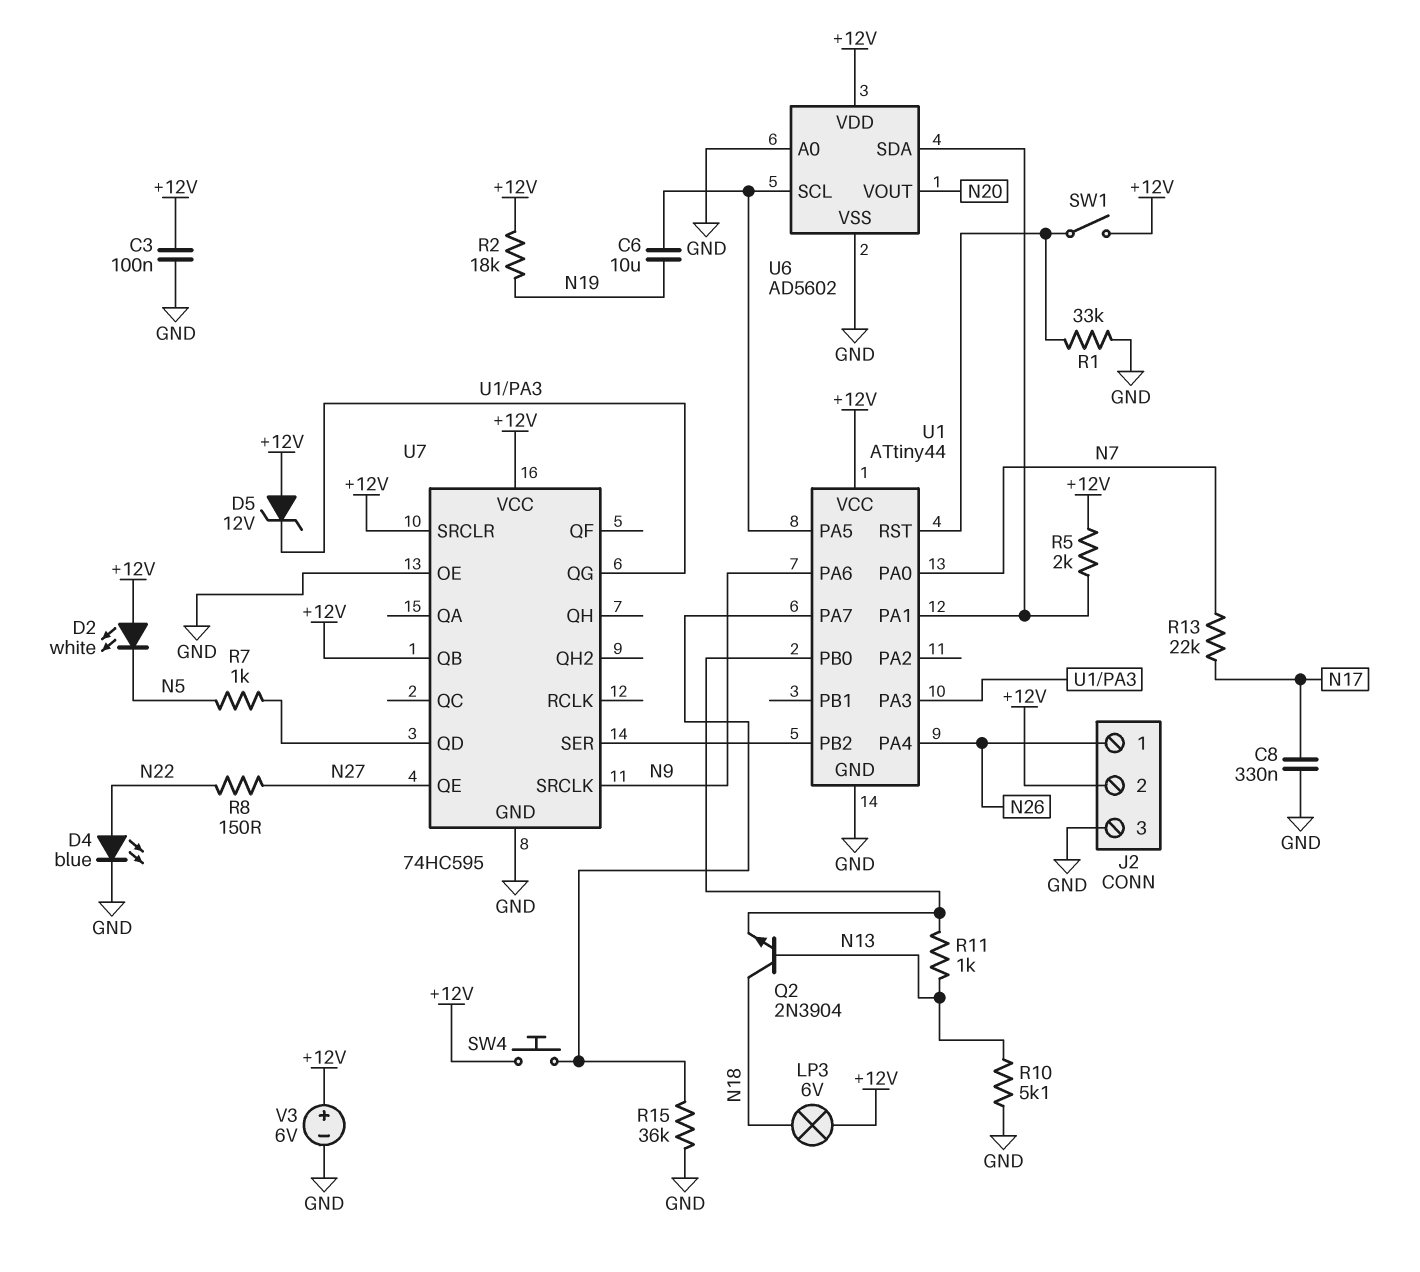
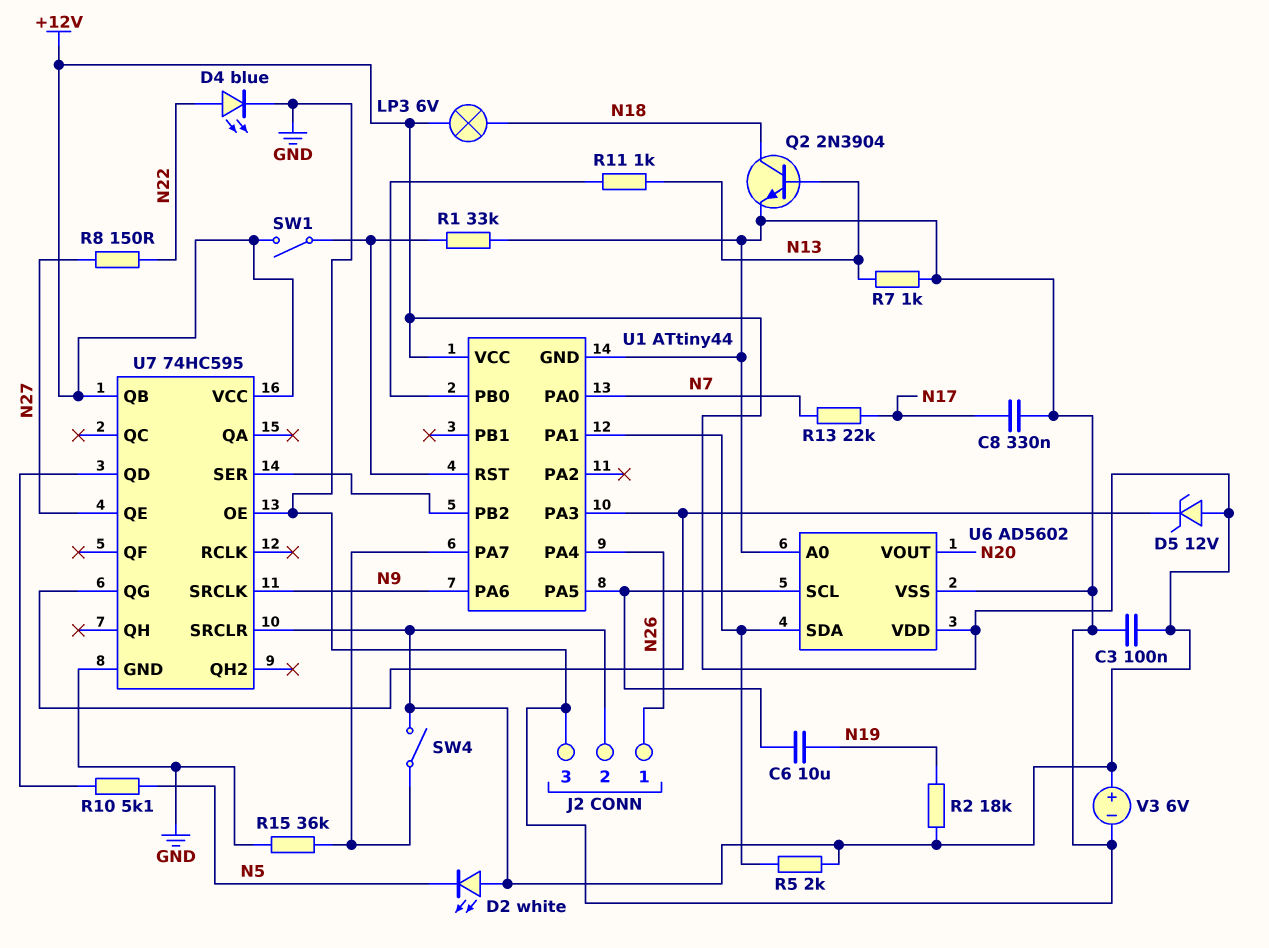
Q2: NPN 2N3904 (B N13, C N18, E U1/PB0) -> NPN 2N3904 (B N13, C N18, E GND)
R7: 1k (N5, U7/QD) -> 1k (GND, N13)
R10: 5.1k (GND, N13) -> 5.1k (N5, U7/QD)
SW4: button (+12V, U1/PA7) -> switch (+12V, U1/PA7)

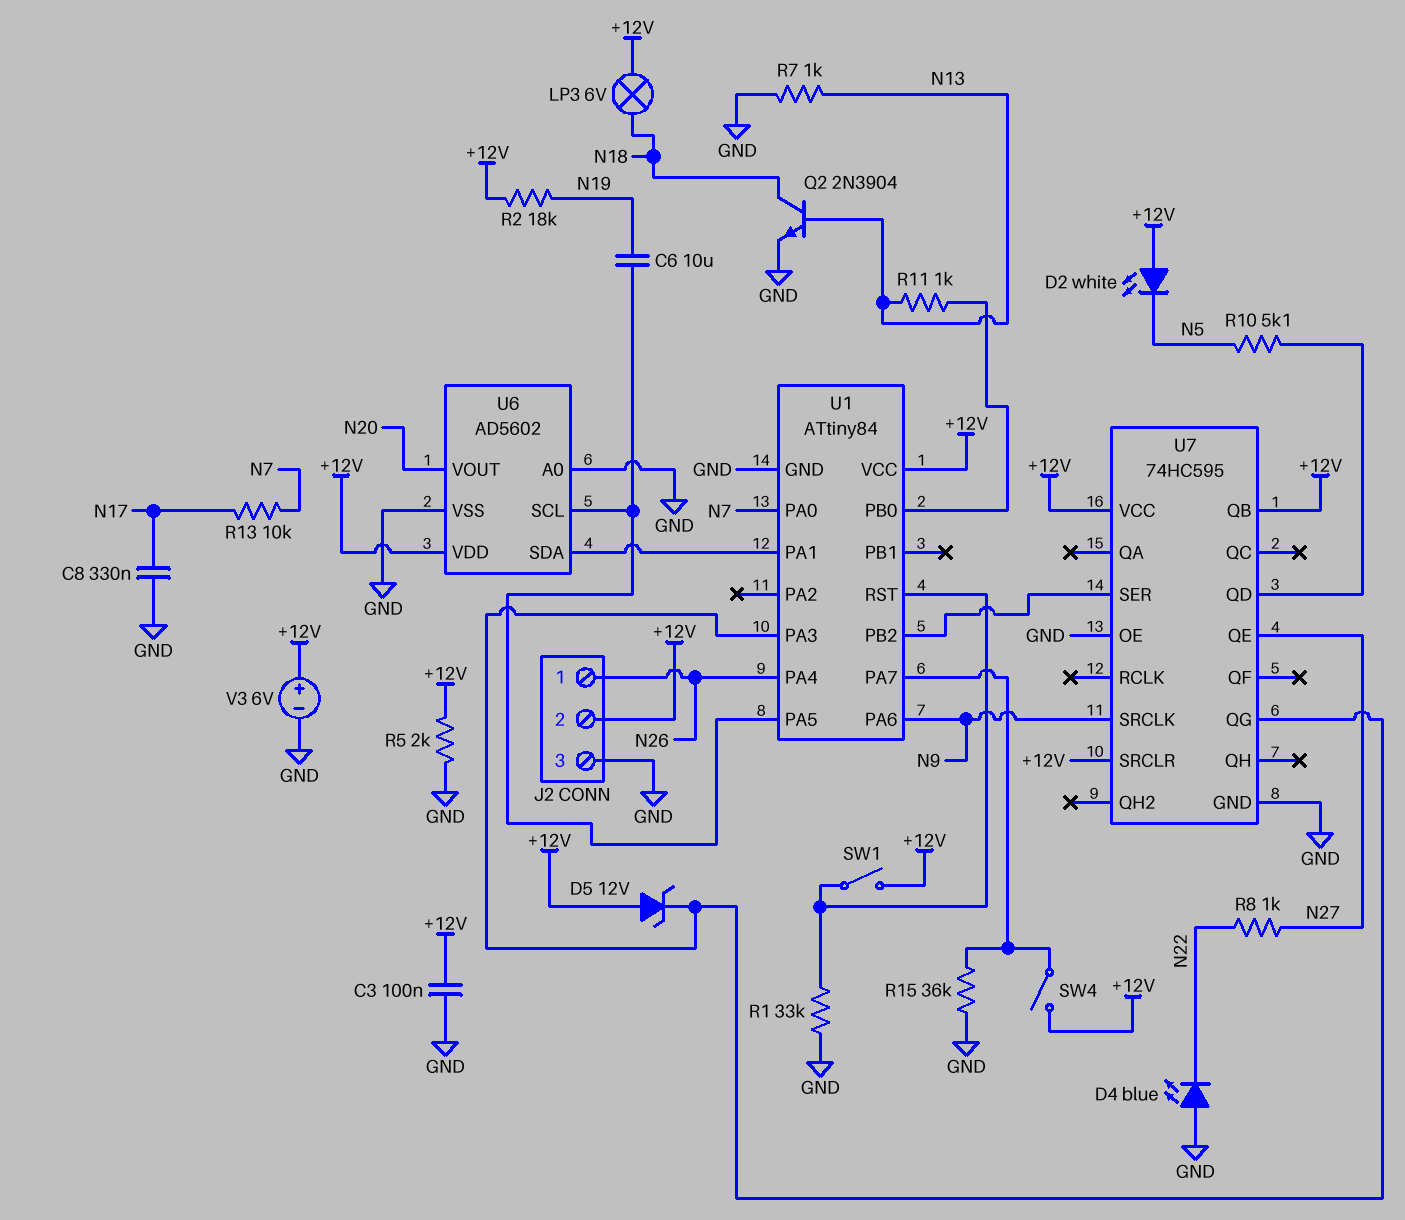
D4: LED blue (A N22, K GND) -> LED blue (A GND, K N22)
R5: 2k (+12V, U1/PA1) -> 2k (+12V, GND)
R8: 150 (N22, N27) -> 1k (N22, N27)
R13: 22k (N7, N17) -> 10k (N7, N17)
U1: ATtiny44 -> ATtiny84

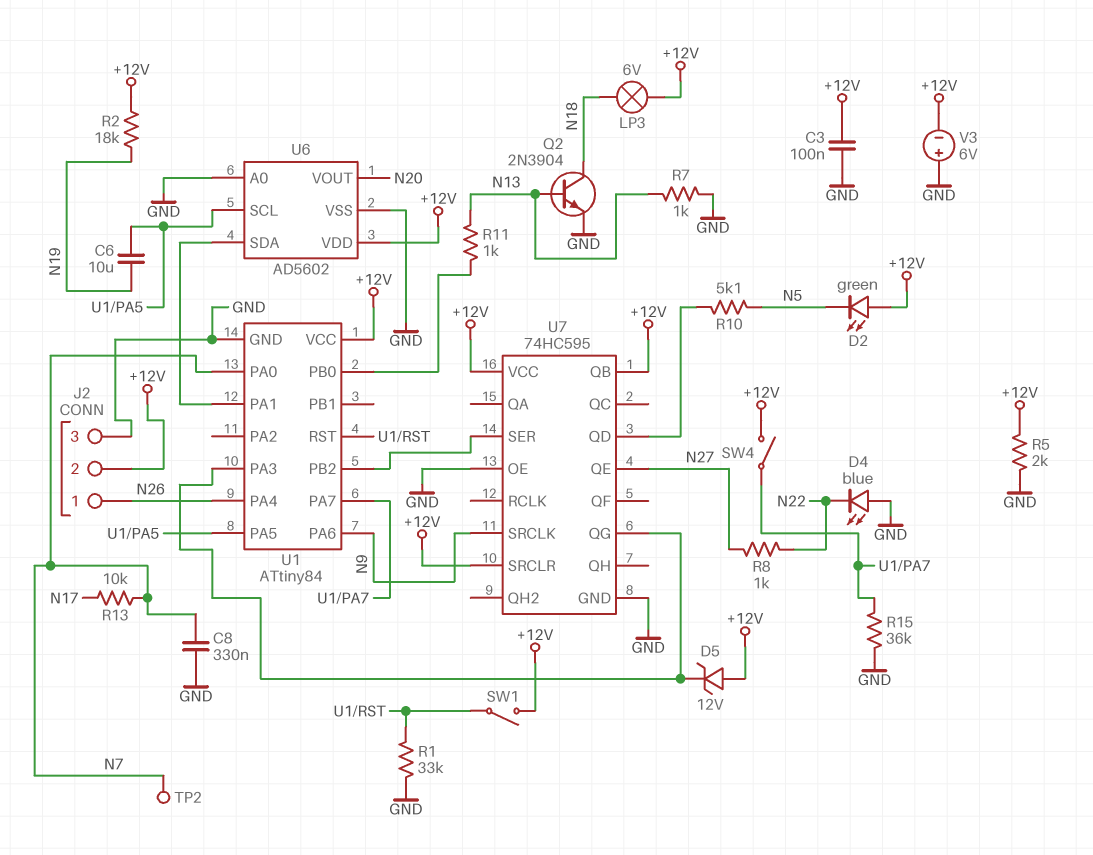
C8: 330nF (GND, N17) -> 330nF (GND, N7)
D2: LED white (A +12V, K N5) -> LED green (A +12V, K N5)
TP2: none -> test point (N7)
V3: 6V (plus +12V, minus GND) -> 6V (plus GND, minus +12V)

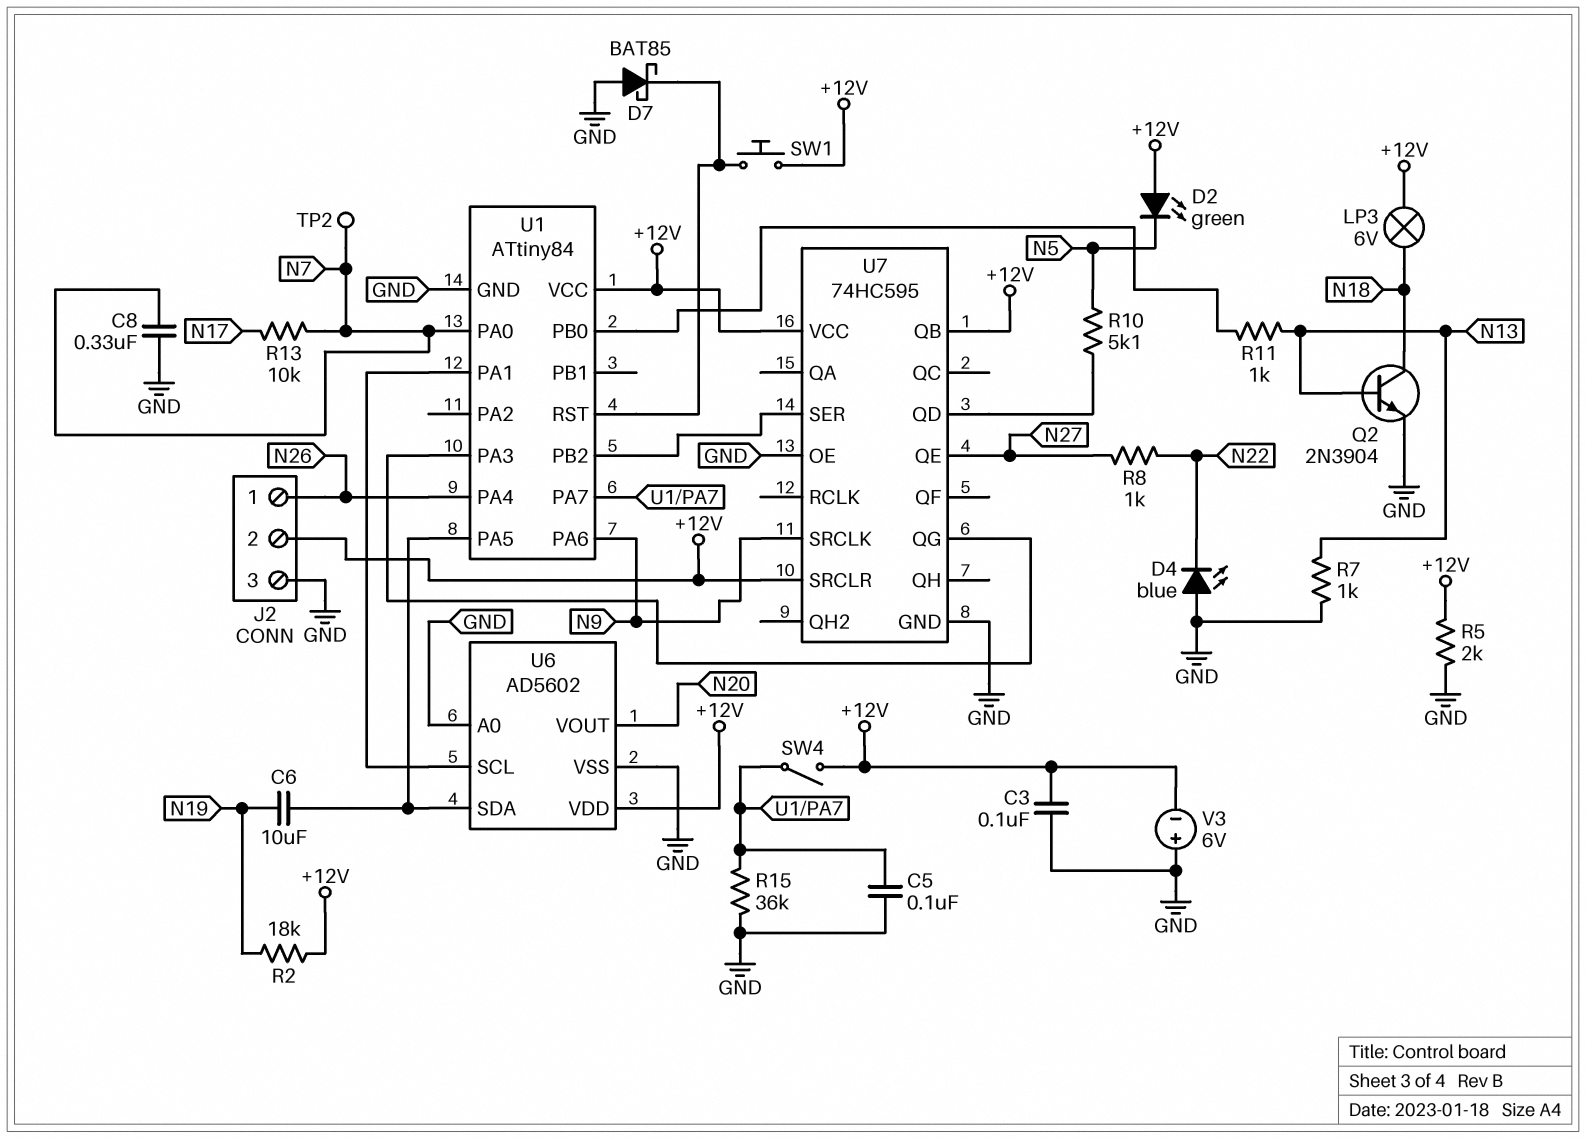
C5: none -> 100nF (GND, U1/PA7)
D5: zener 12V (A +12V, K U1/PA3) -> none
D7: none -> schottky BAT85 (A GND, K U1/RST)
R1: 33k (GND, U1/RST) -> none
SW1: switch (+12V, U1/RST) -> button (+12V, U1/RST)
U6 pin SCL: U1/PA5 -> U1/PA1
U6 pin SDA: U1/PA1 -> U1/PA5

